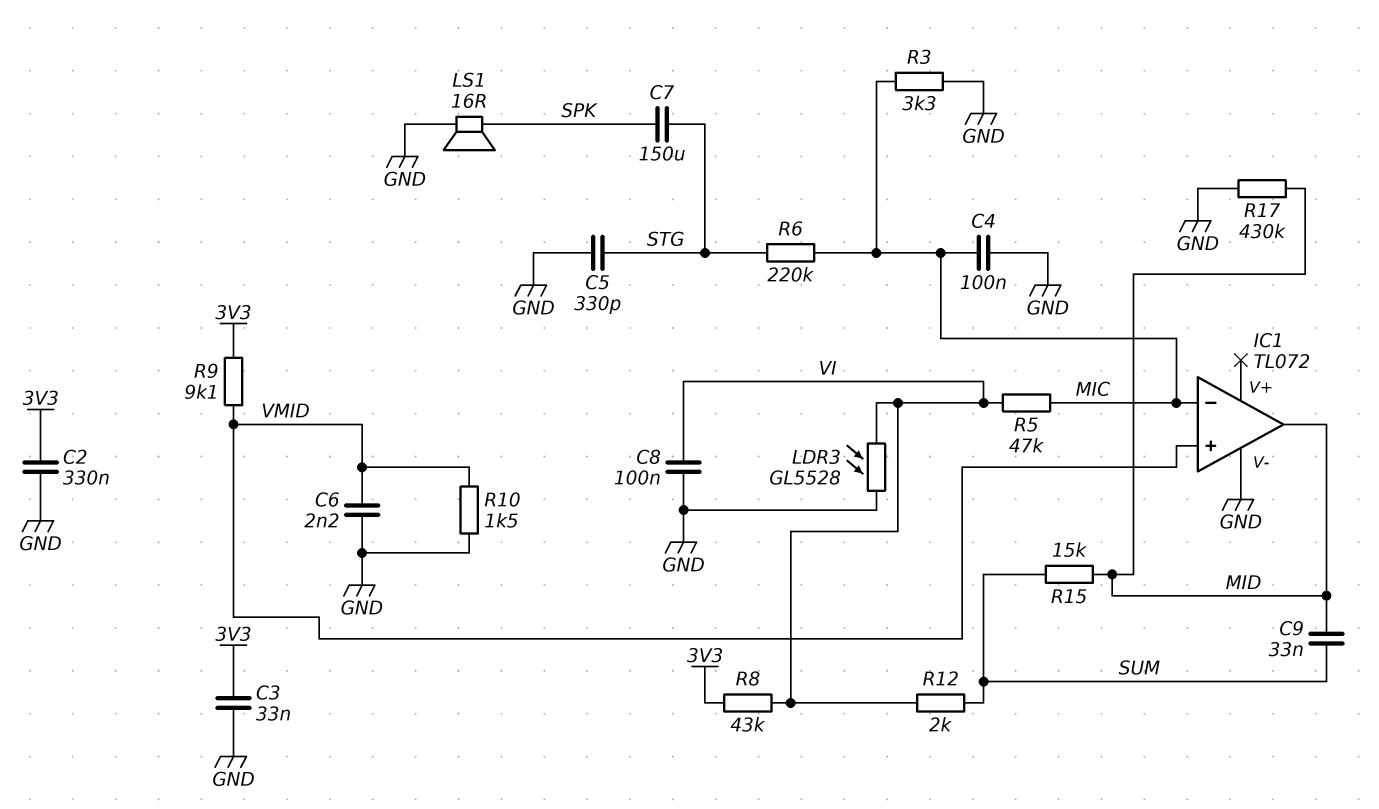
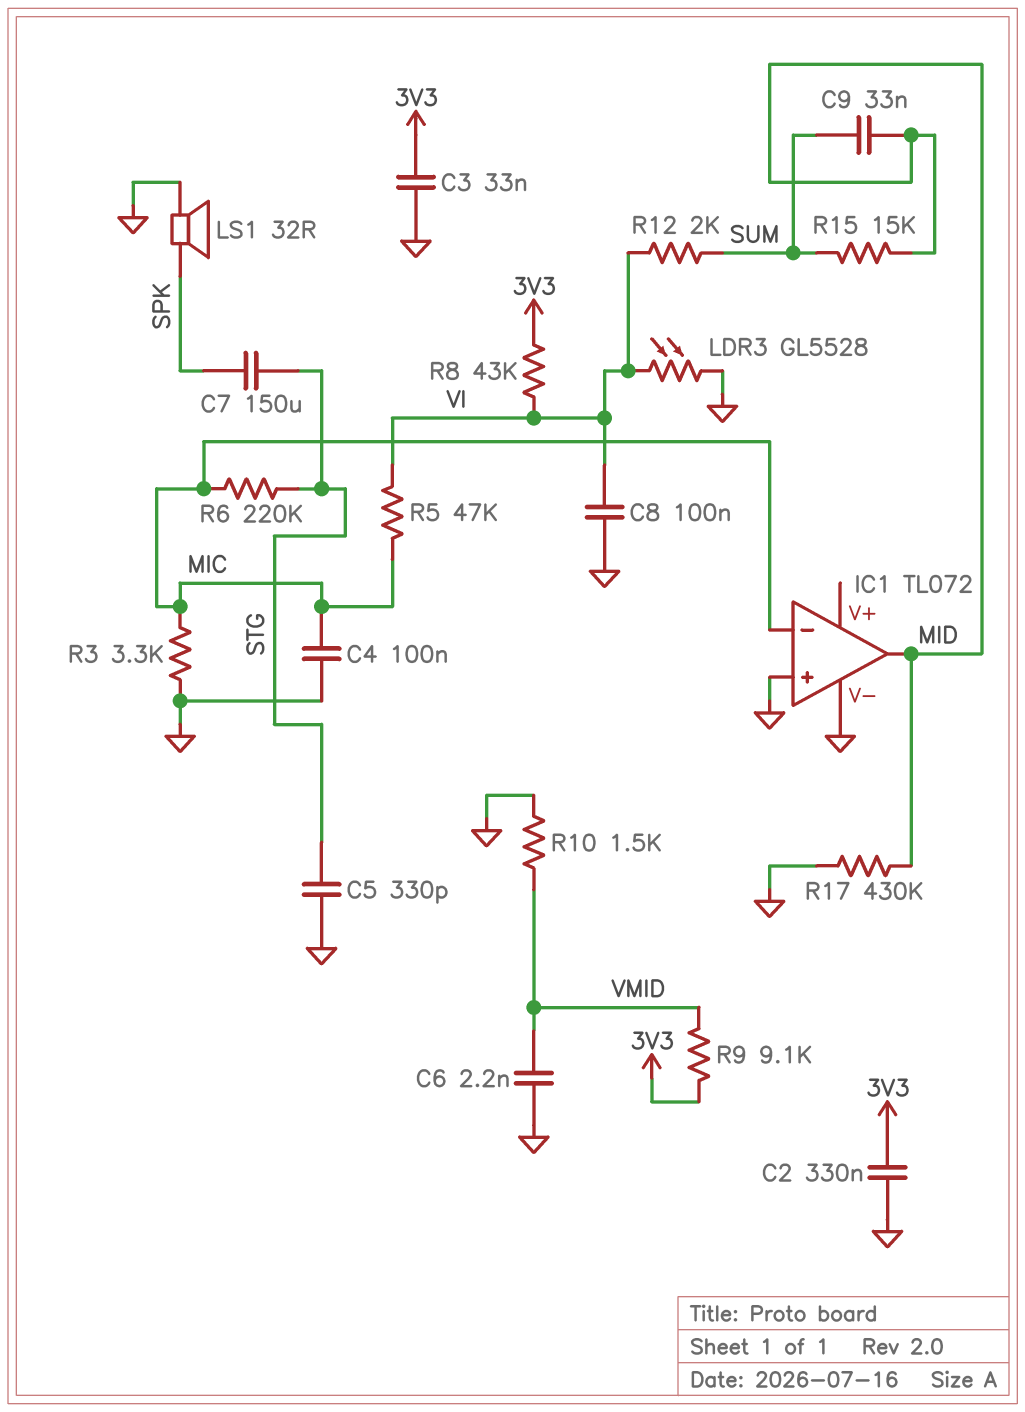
IC1 pin in+: VMID -> GND
LS1: speaker 16R (GND, SPK) -> speaker 32R (GND, SPK)

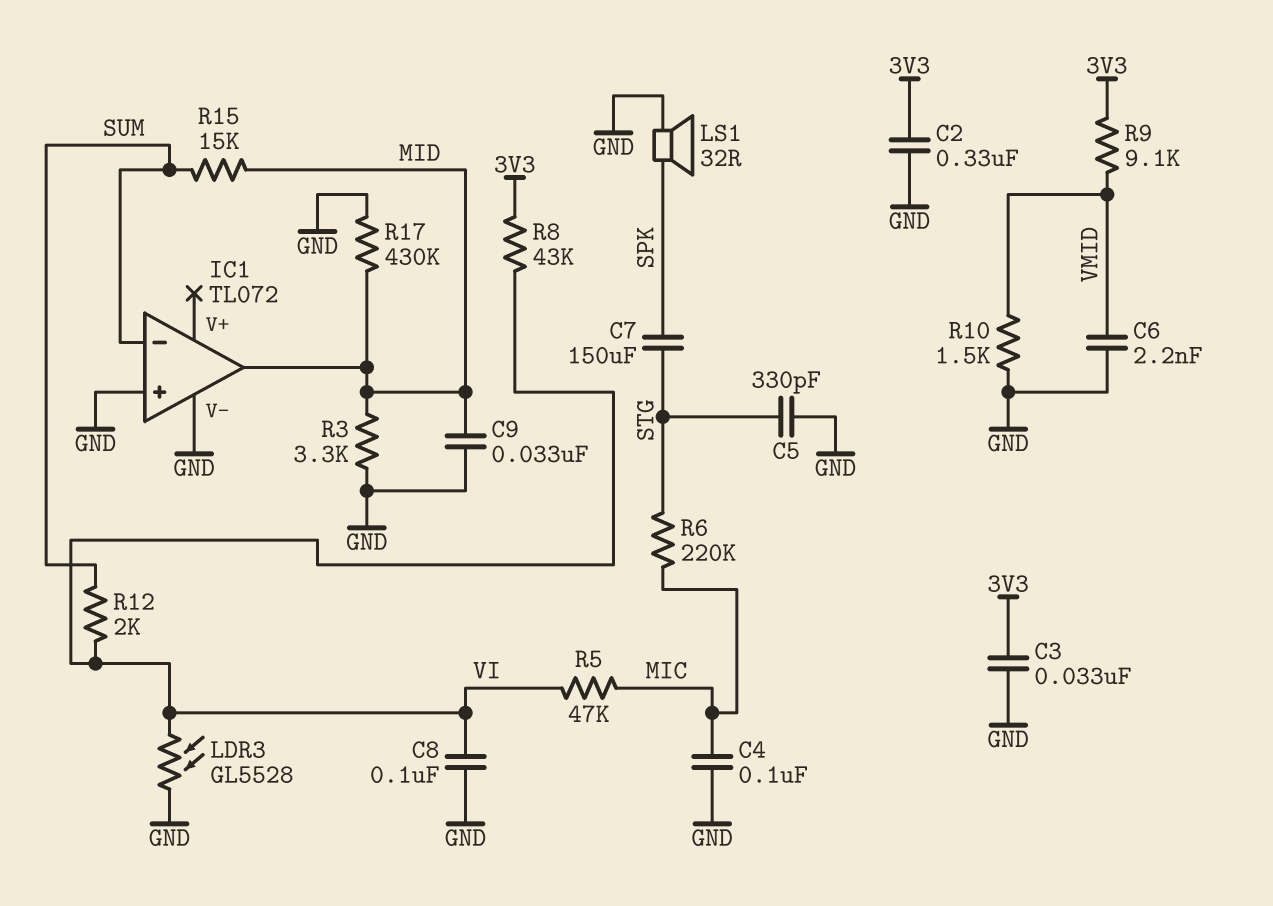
C9: 33nF (MID, SUM) -> 33nF (GND, MID)
IC1 pin in-: MIC -> SUM
R3: 3.3k (GND, MIC) -> 3.3k (GND, MID)

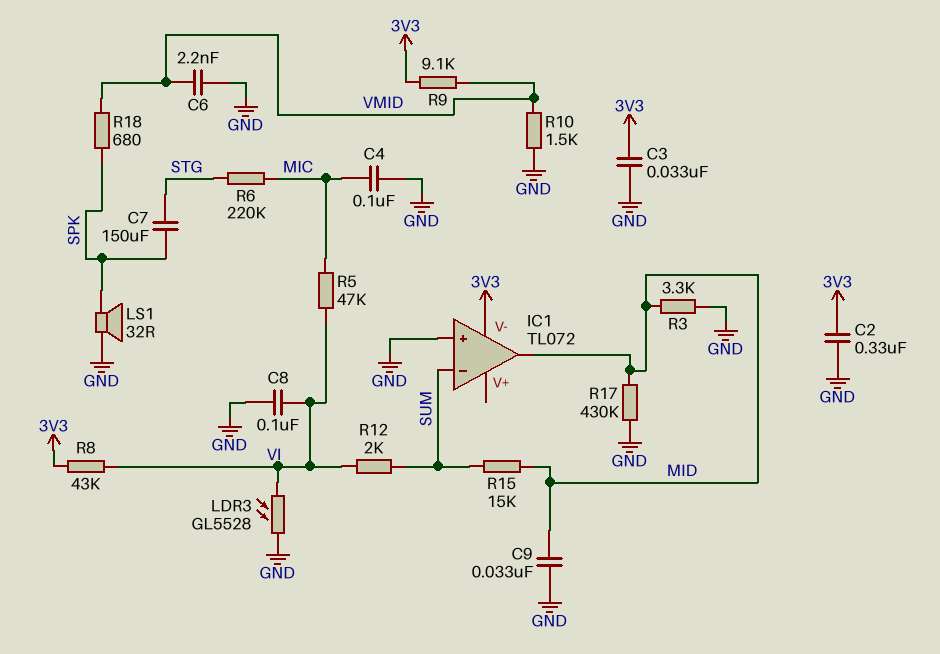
C5: 330pF (GND, STG) -> none
IC1 pin V-: GND -> 3V3
R18: none -> 680 (SPK, VMID)

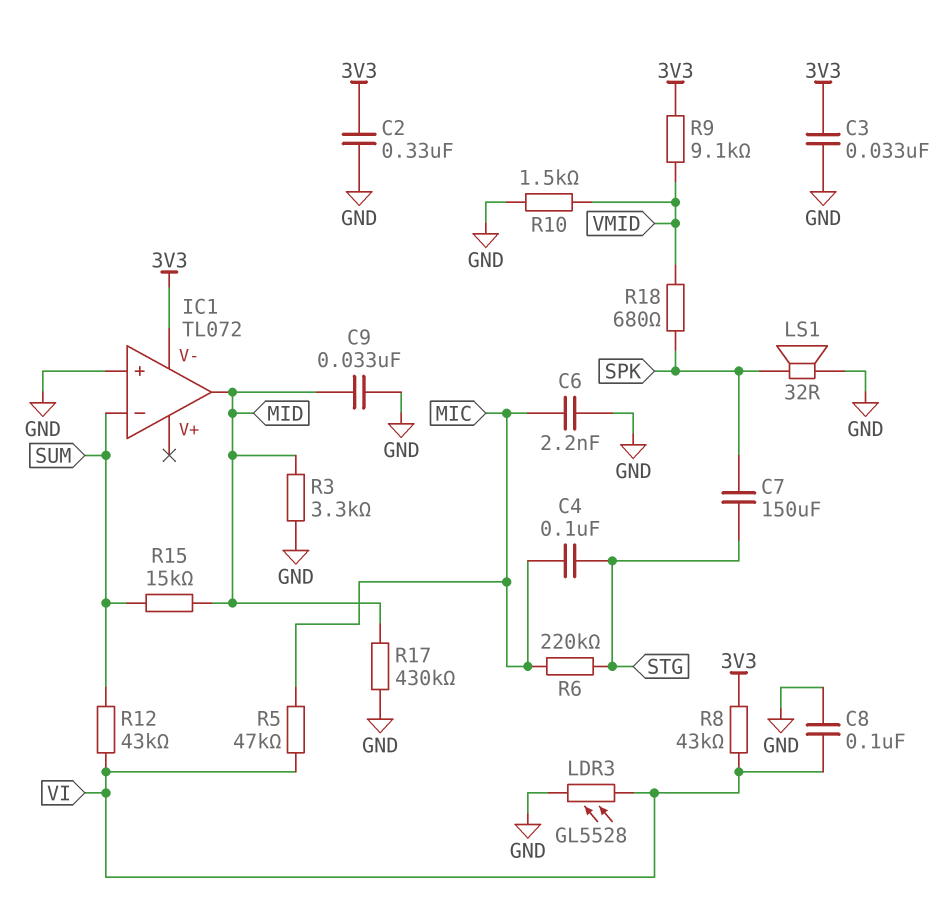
C4: 100nF (GND, MIC) -> 100nF (MIC, STG)
C6: 2.2nF (GND, VMID) -> 2.2nF (GND, MIC)
R12: 2k (SUM, VI) -> 43k (SUM, VI)

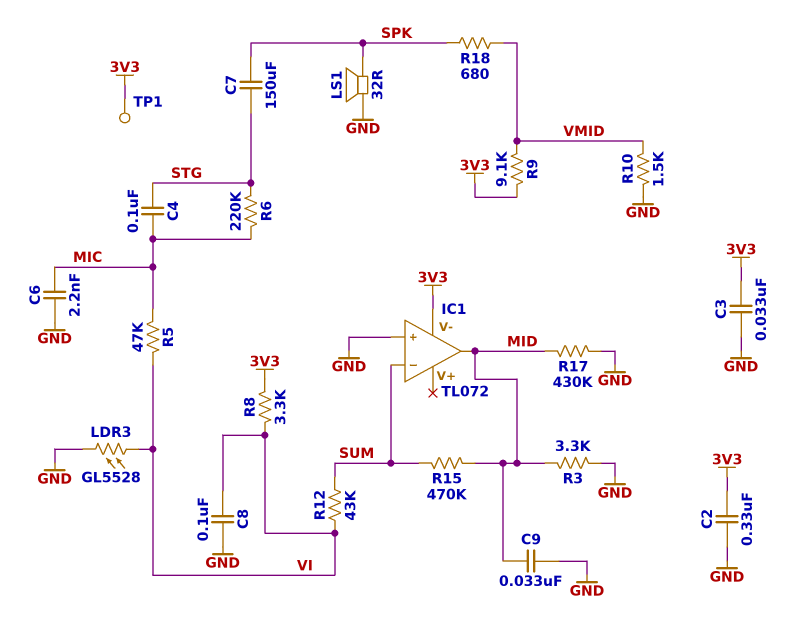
R8: 43k (3V3, VI) -> 3.3k (3V3, VI)
R15: 15k (MID, SUM) -> 470k (MID, SUM)
TP1: none -> test point (3V3)

